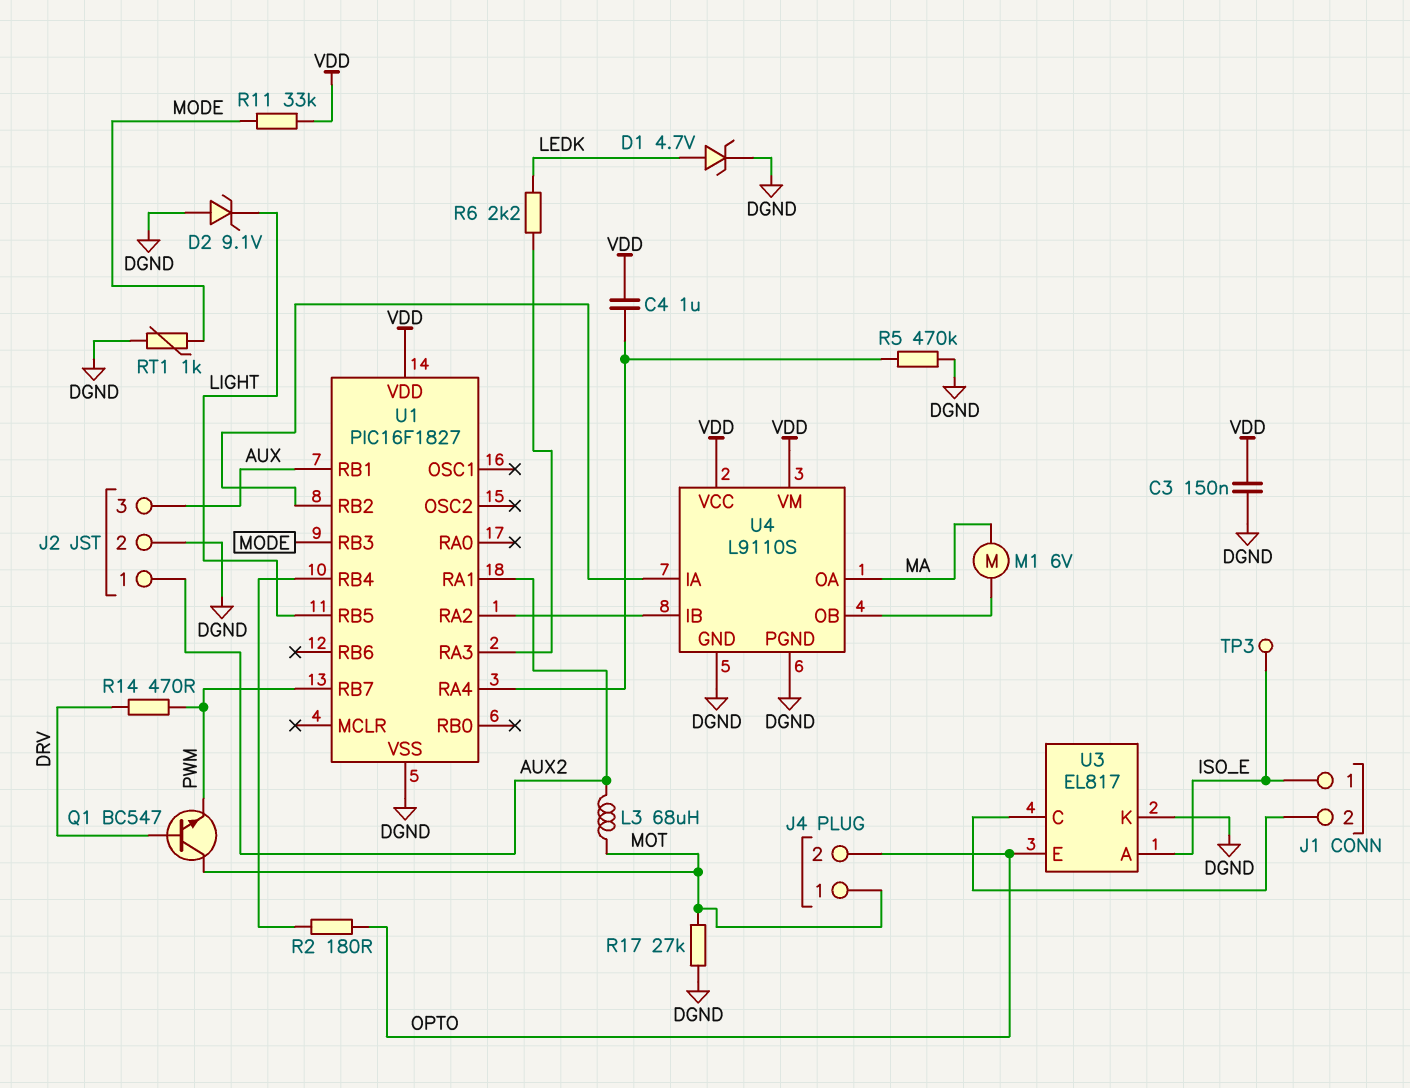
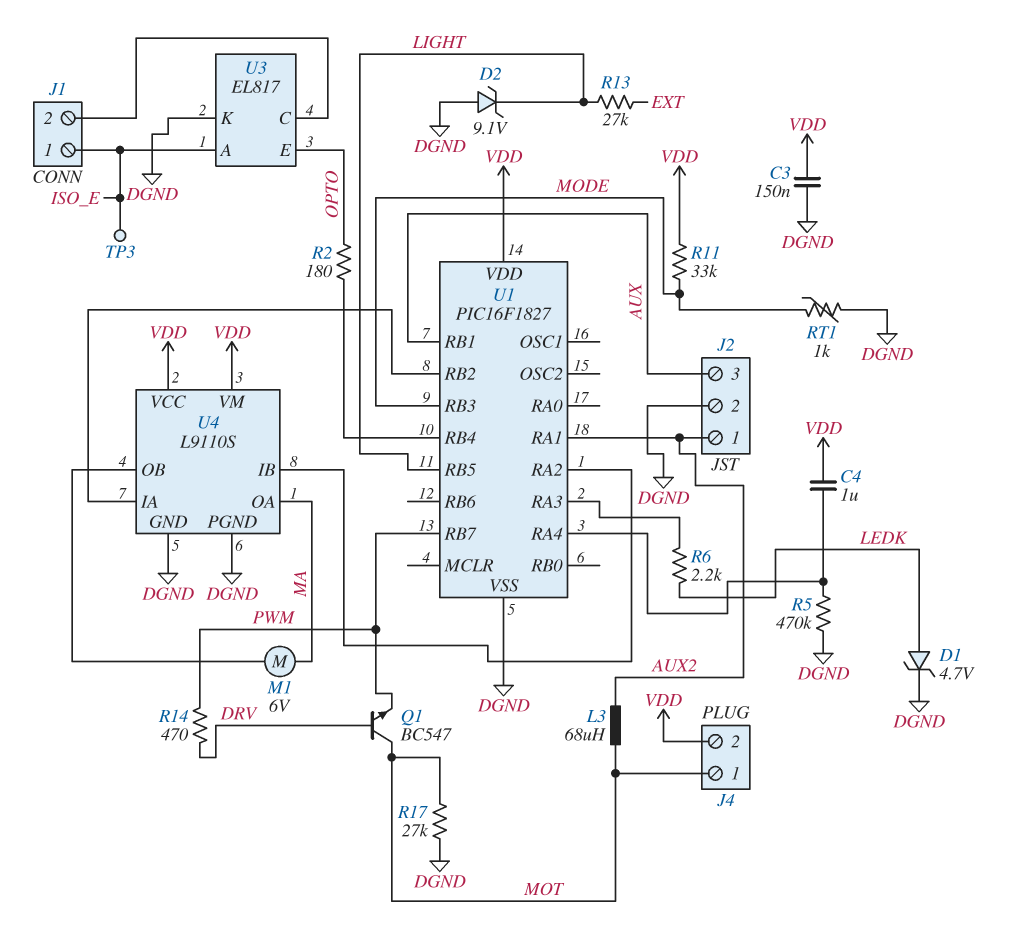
J4 pin 2: OPTO -> VDD
R13: none -> 27k (EXT, LIGHT)

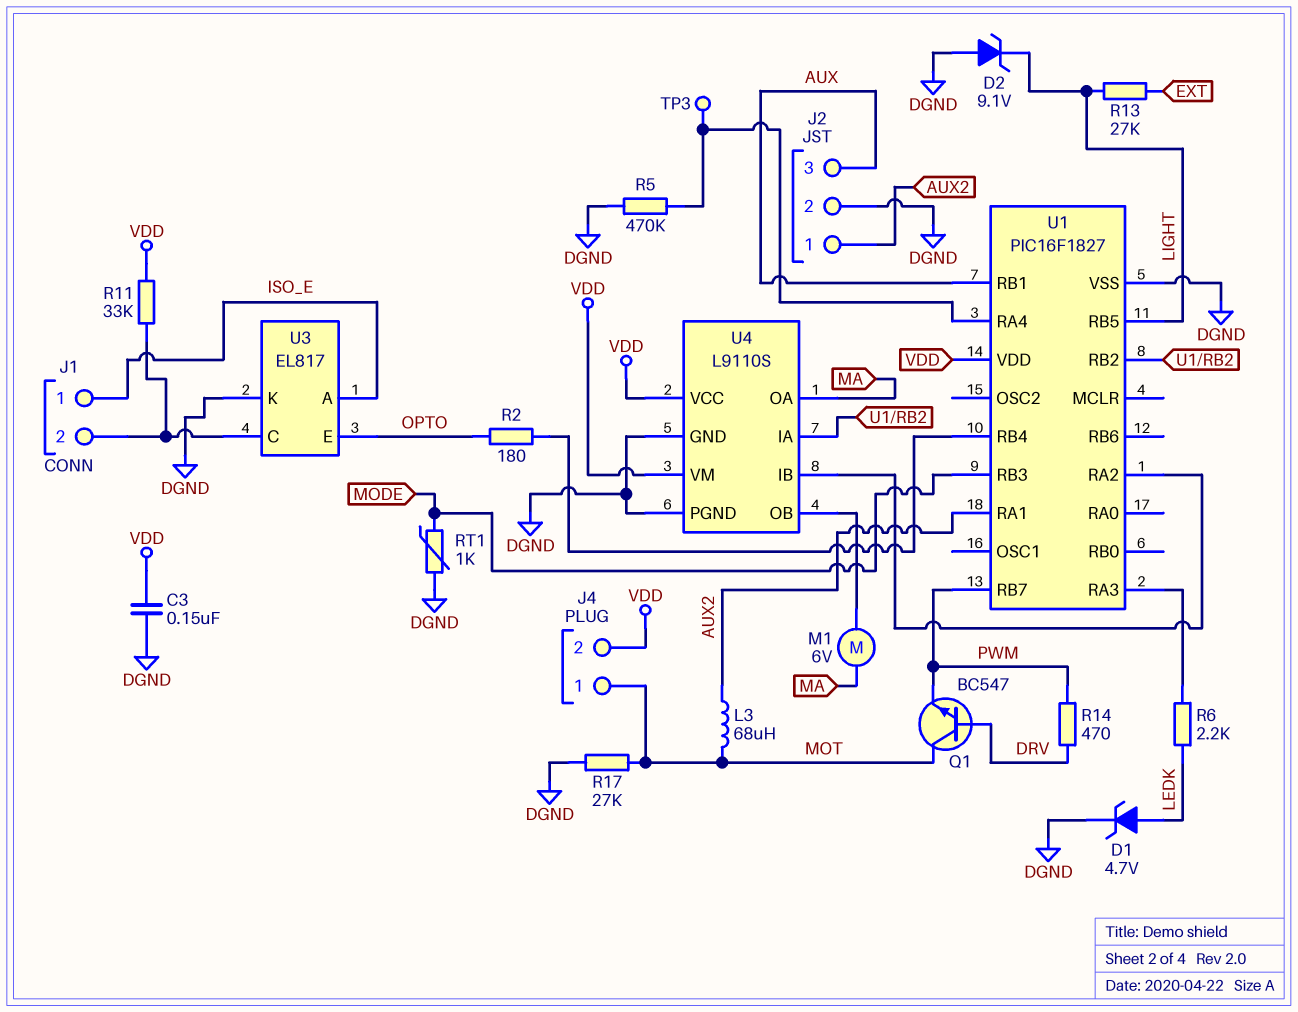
C4: 1uF (U1/RA4, VDD) -> none
R11: 33k (MODE, VDD) -> 33k (J1/2, VDD)
TP3: test point (ISO_E) -> test point (U1/RA4)

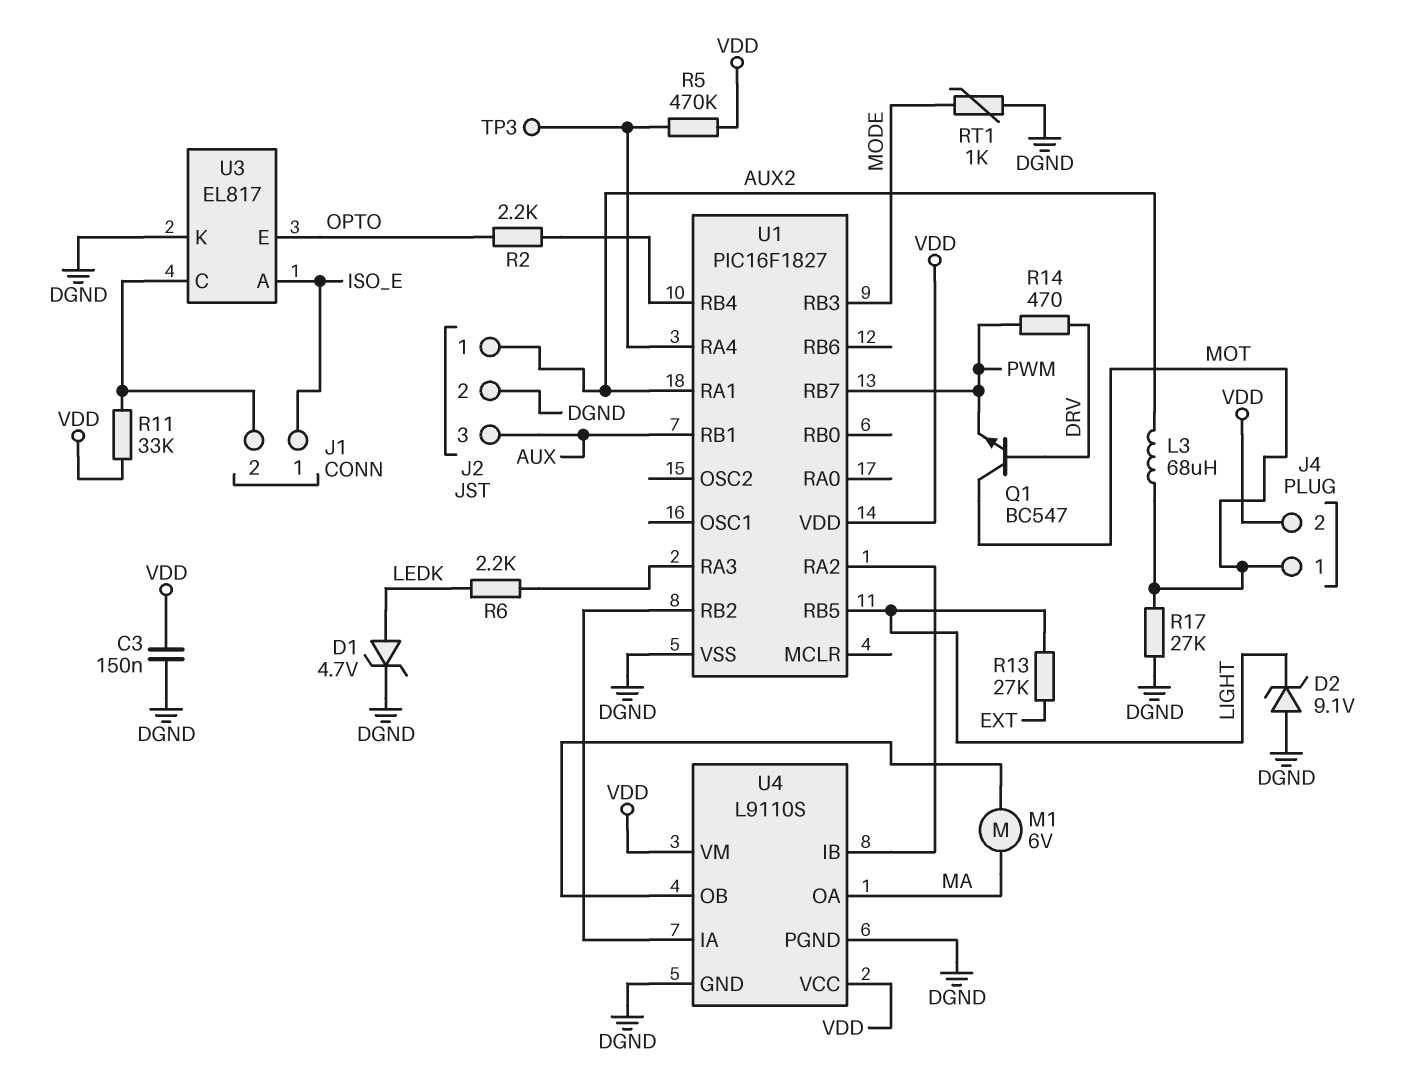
R2: 180 (OPTO, U1/RB4) -> 2.2k (OPTO, U1/RB4)
R5: 470k (DGND, U1/RA4) -> 470k (U1/RA4, VDD)

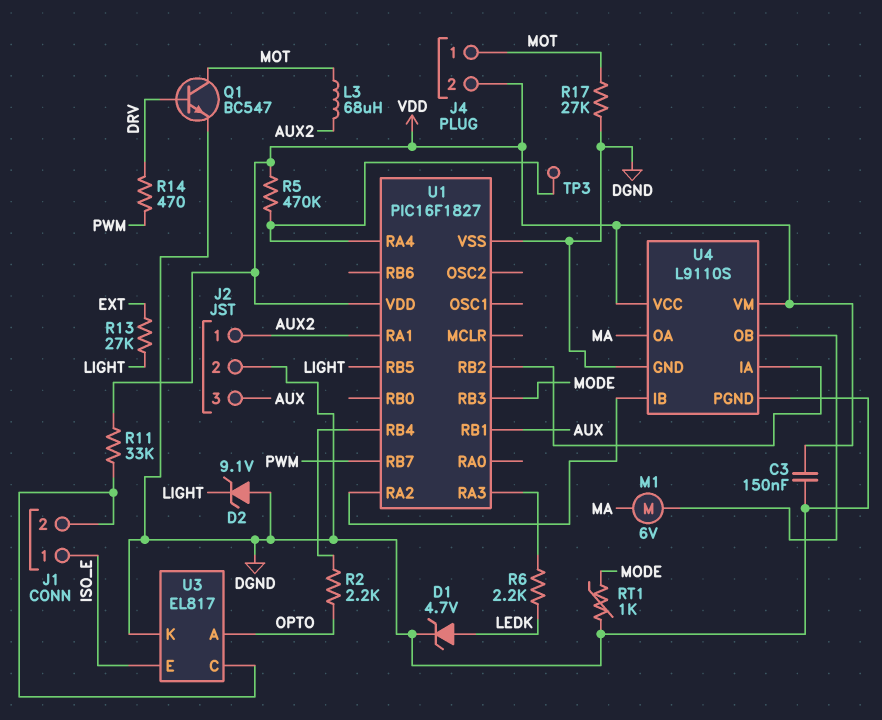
Q1: NPN BC547 (B DRV, C MOT, E PWM) -> NPN BC547 (B DRV, C MOT, E DGND)
U3 pin A: ISO_E -> OPTO
U3 pin E: OPTO -> ISO_E

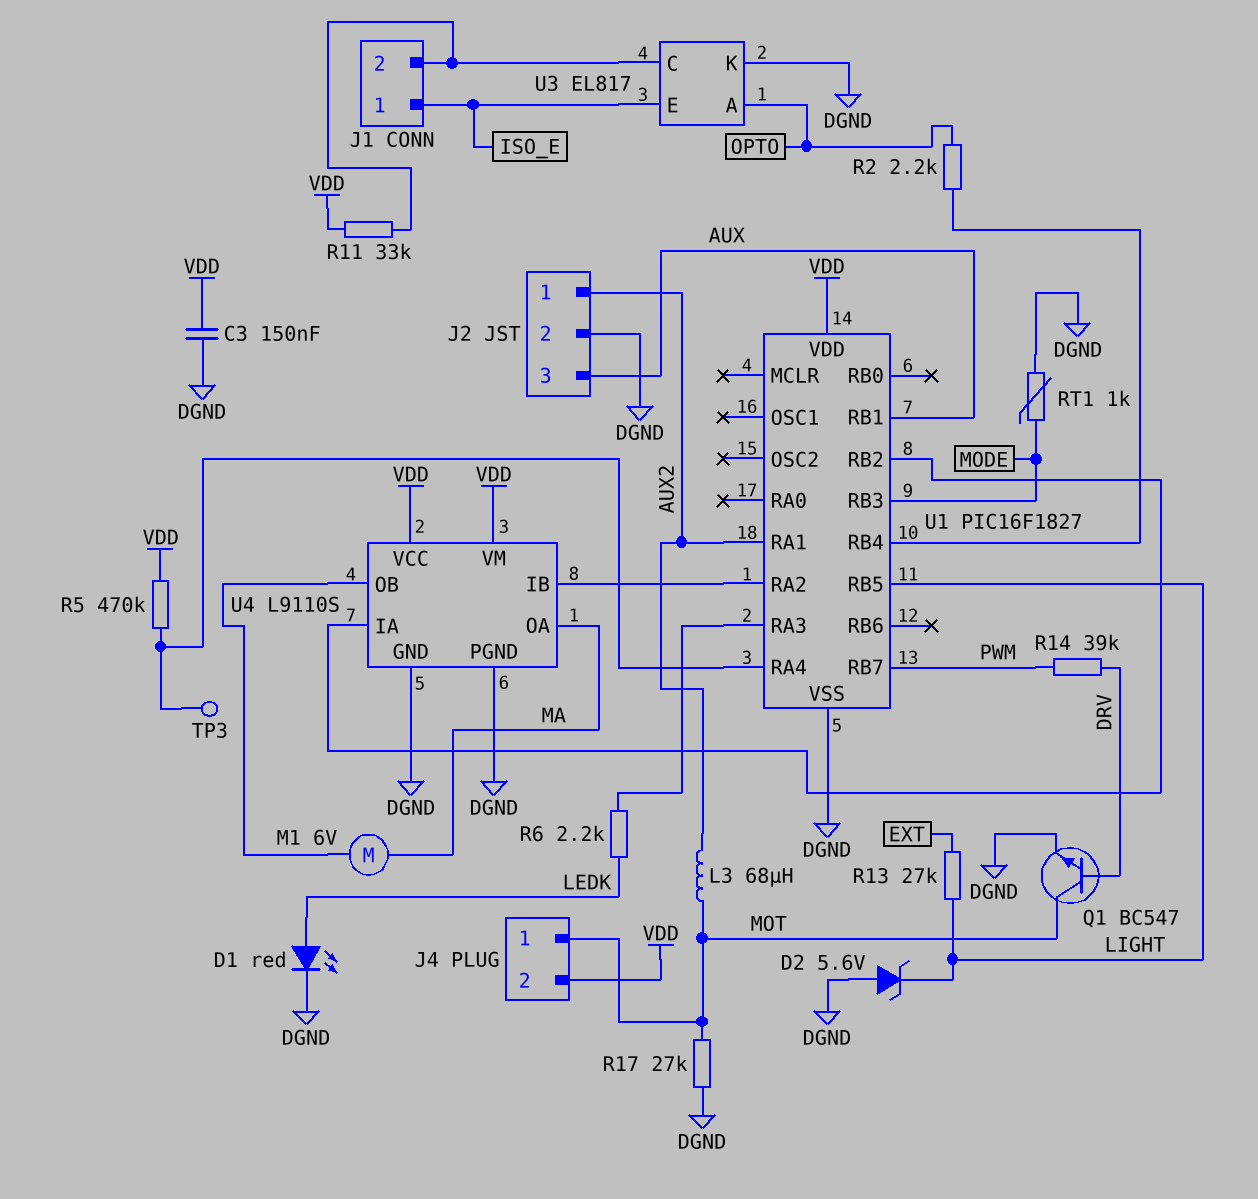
D1: zener 4.7V (A LEDK, K DGND) -> LED red (A LEDK, K DGND)
D2: zener 9.1V (A DGND, K LIGHT) -> zener 5.6V (A DGND, K LIGHT)
R14: 470 (DRV, PWM) -> 39k (DRV, PWM)

